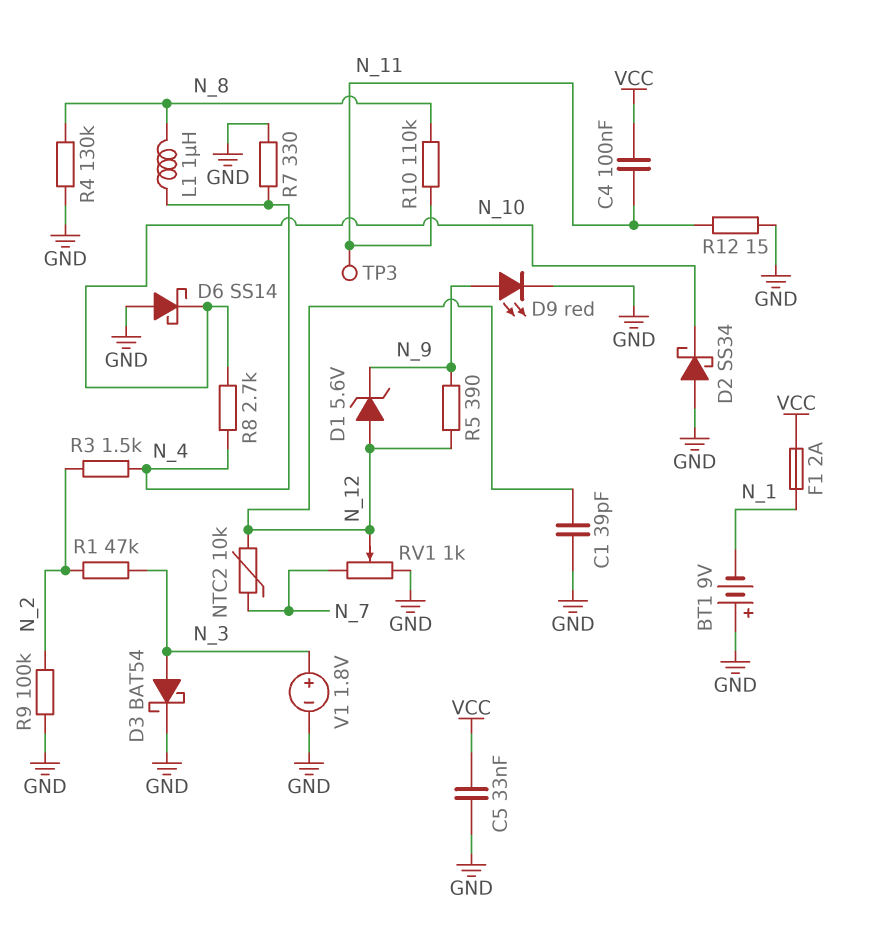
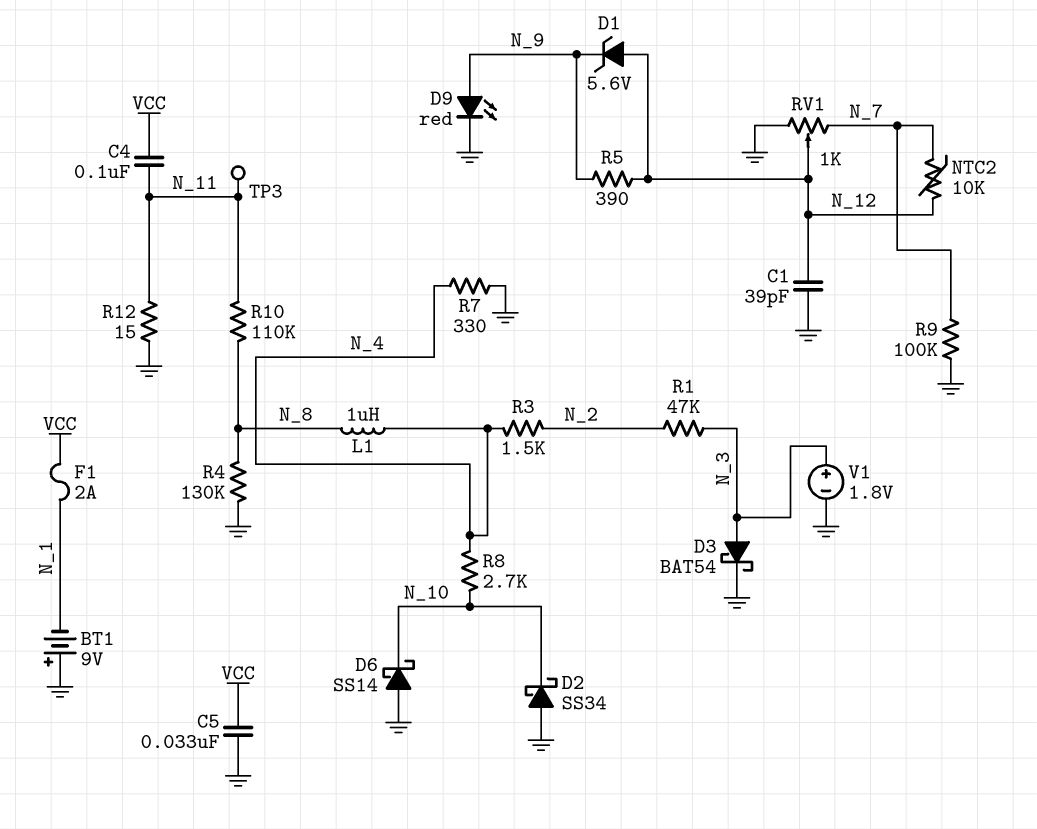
R9: 100k (GND, N_2) -> 100k (GND, N_7)

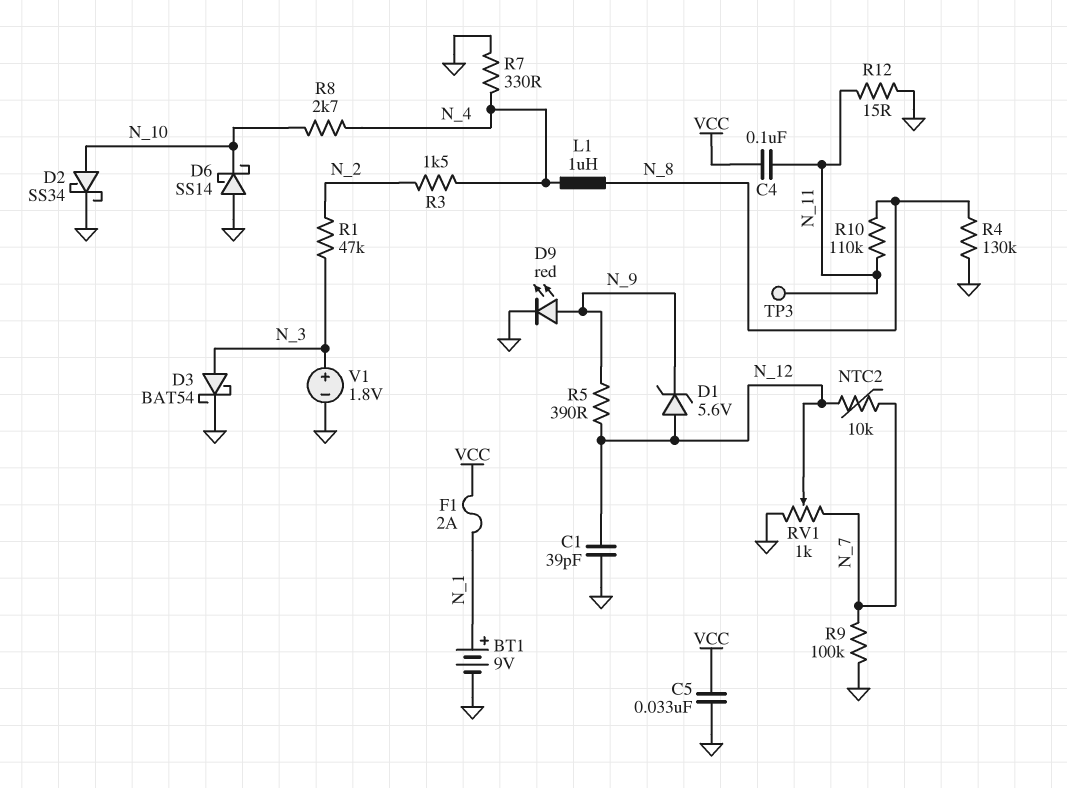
BT1: 9V (plus GND, minus N_1) -> 9V (plus N_1, minus GND)
D2: schottky SS34 (A GND, K N_10) -> schottky SS34 (A N_10, K GND)

